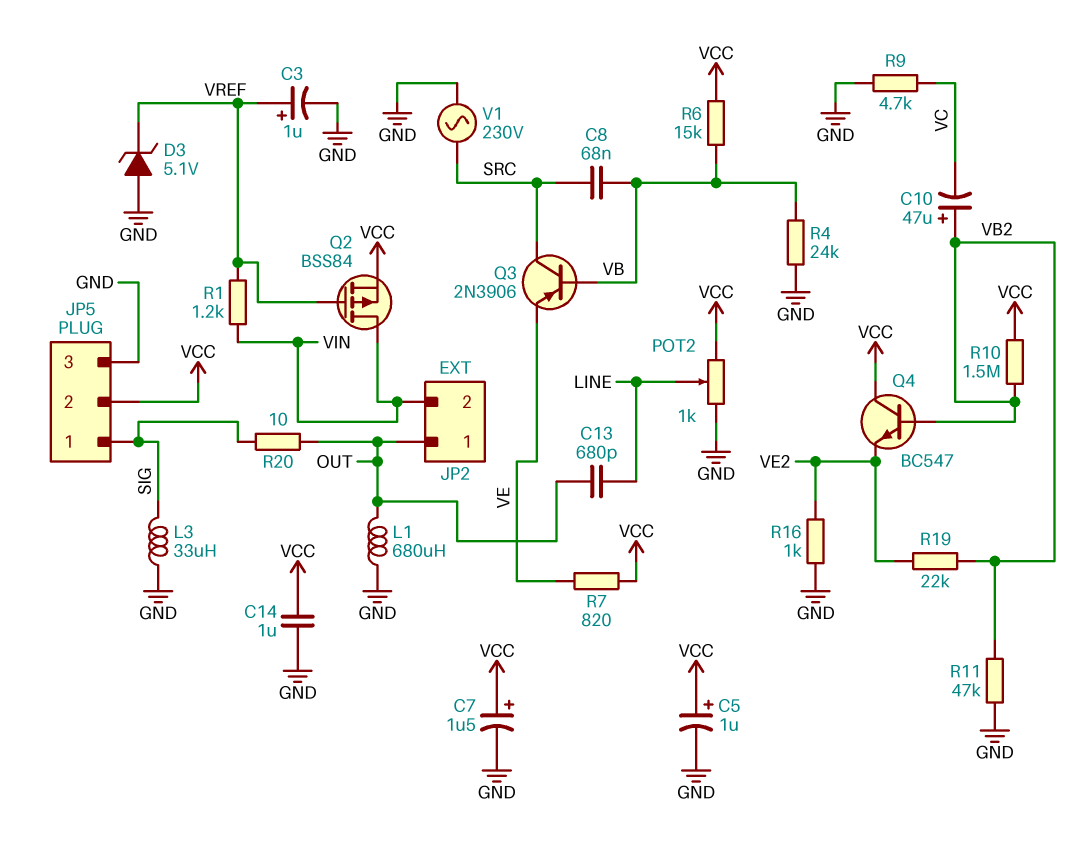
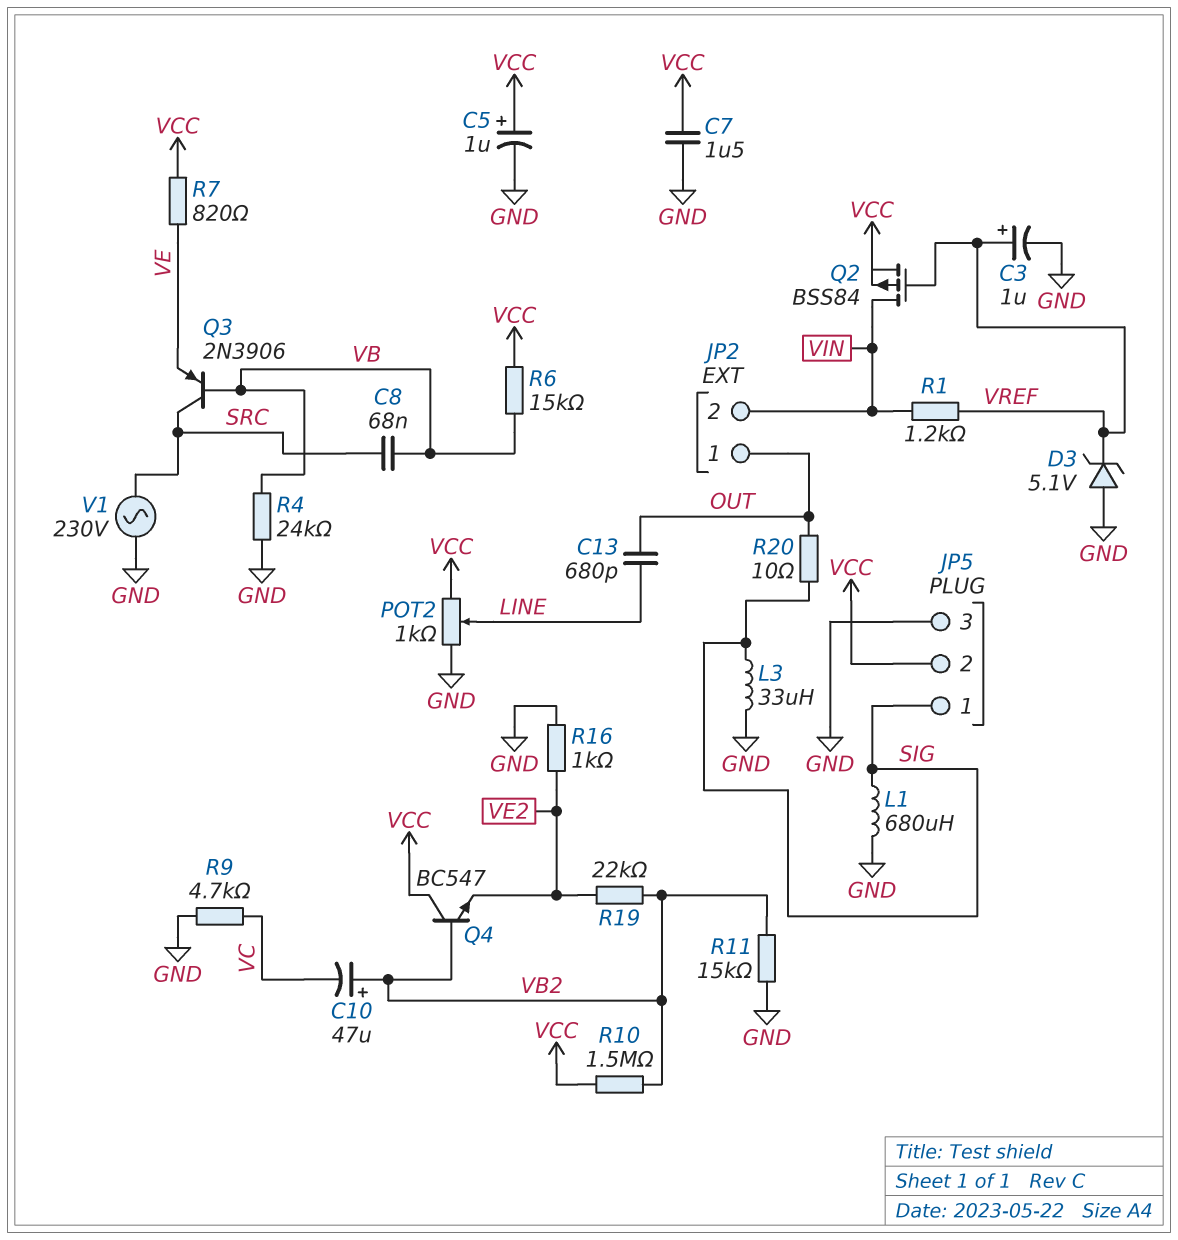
C7: 1.5uF (plus VCC, minus GND) -> 1.5uF (GND, VCC)
C14: 1uF (GND, VCC) -> none
L1: 680uH (GND, OUT) -> 680uH (GND, SIG)
R11: 47k (GND, VB2) -> 15k (GND, VB2)

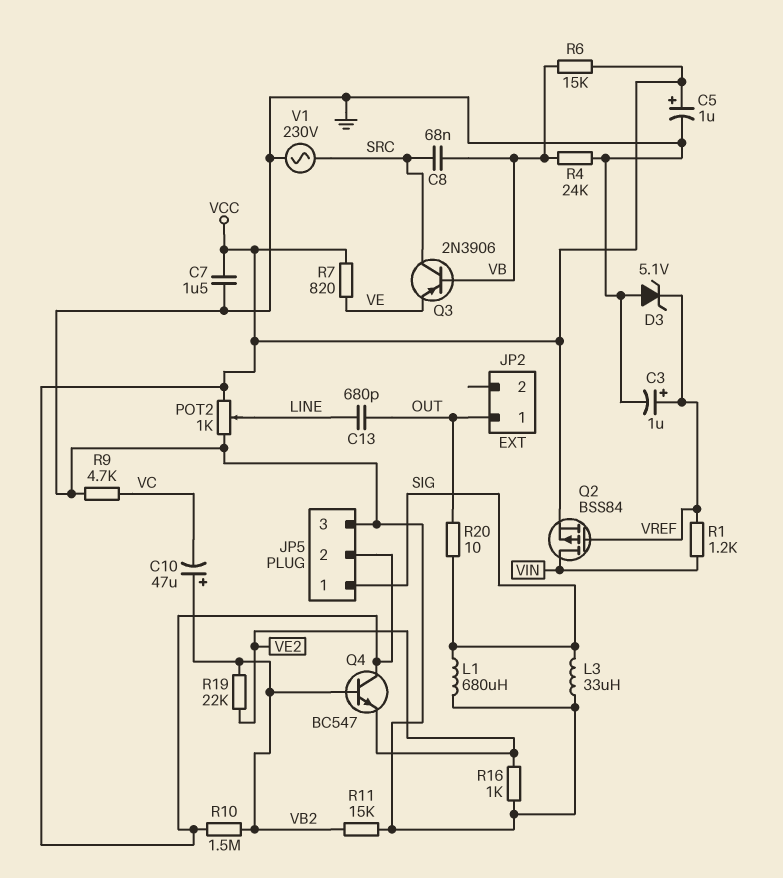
JP2 pin 2: VIN -> none

